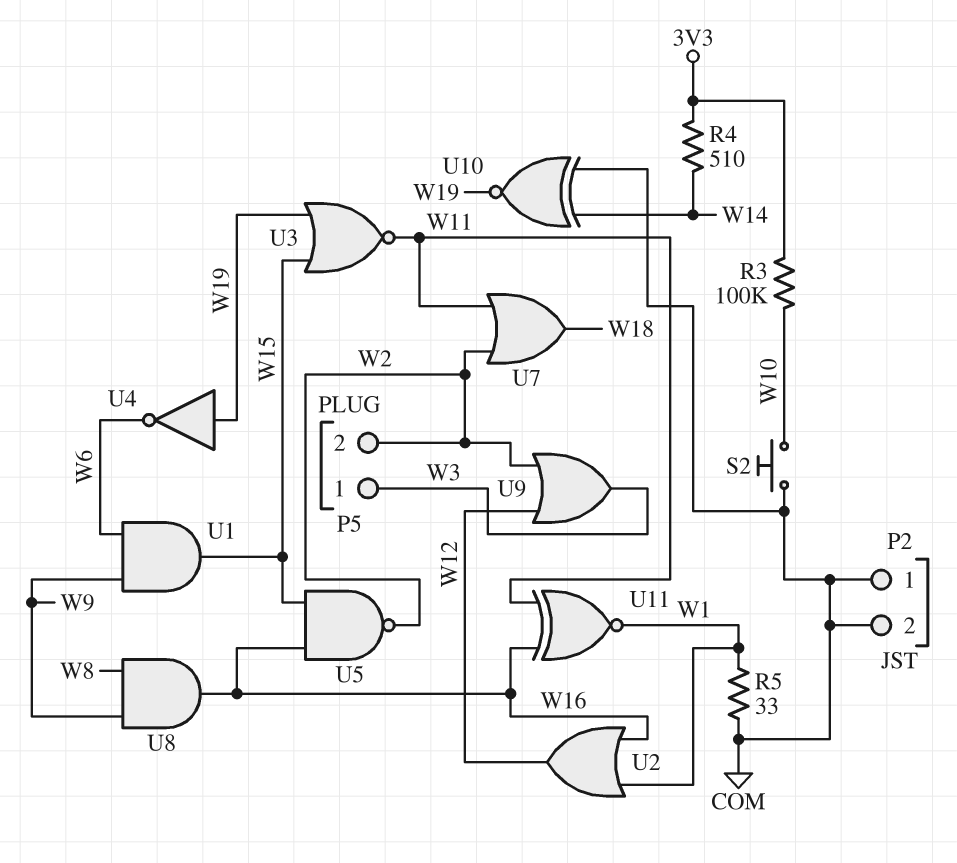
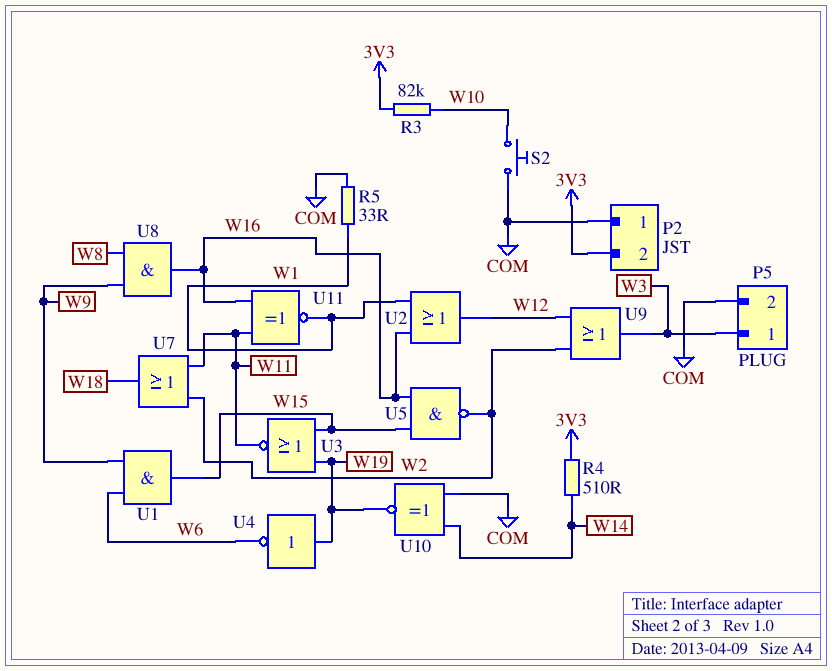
P2 pin 2: COM -> 3V3
P5 pin 2: W2 -> COM
R3: 100k (3V3, W10) -> 82k (3V3, W10)

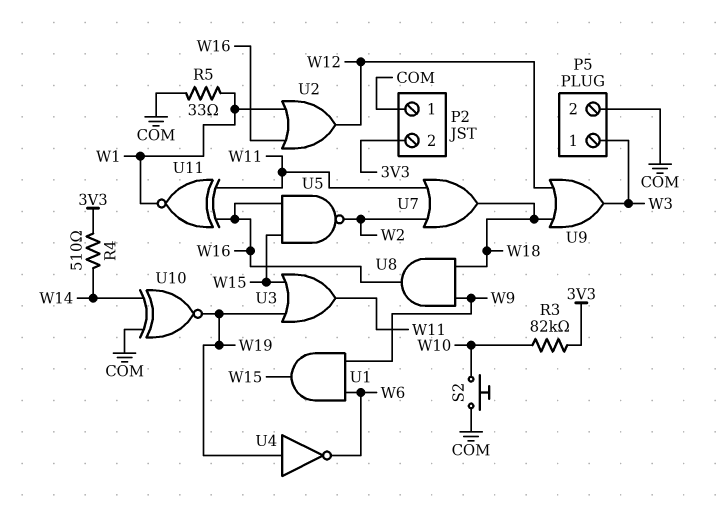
U3: NOR (in W15, in W19, out W11) -> OR (in W15, in W19, out W11)
U8: AND (in W8, in W9, out W16) -> AND (in W9, in W18, out W16)
U9: OR (in W2, in W12, out W3) -> OR (in W12, in W18, out W3)

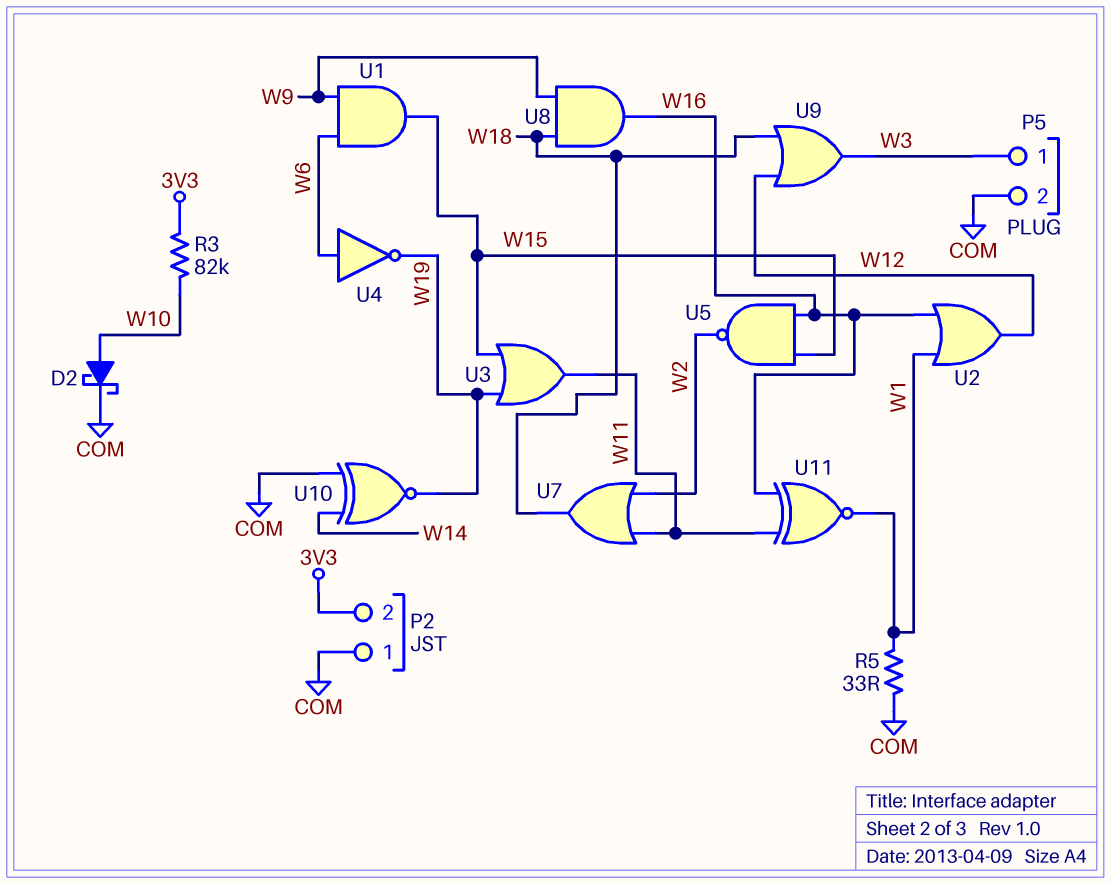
D2: none -> schottky (A W10, K COM)
R4: 510 (3V3, W14) -> none
S2: button (COM, W10) -> none
U4: NOT (in W19, out W6) -> NOT (in W6, out W19)

